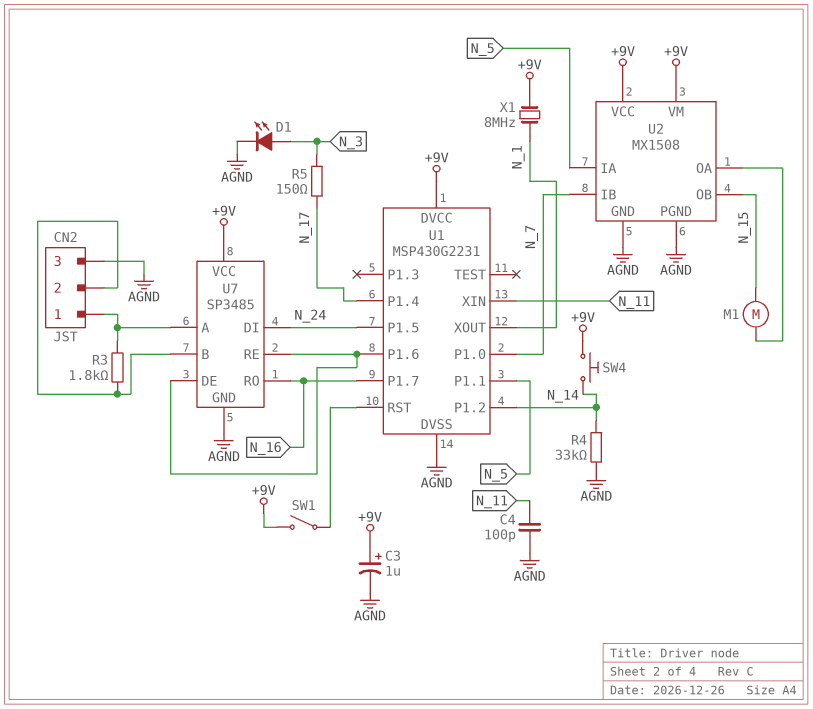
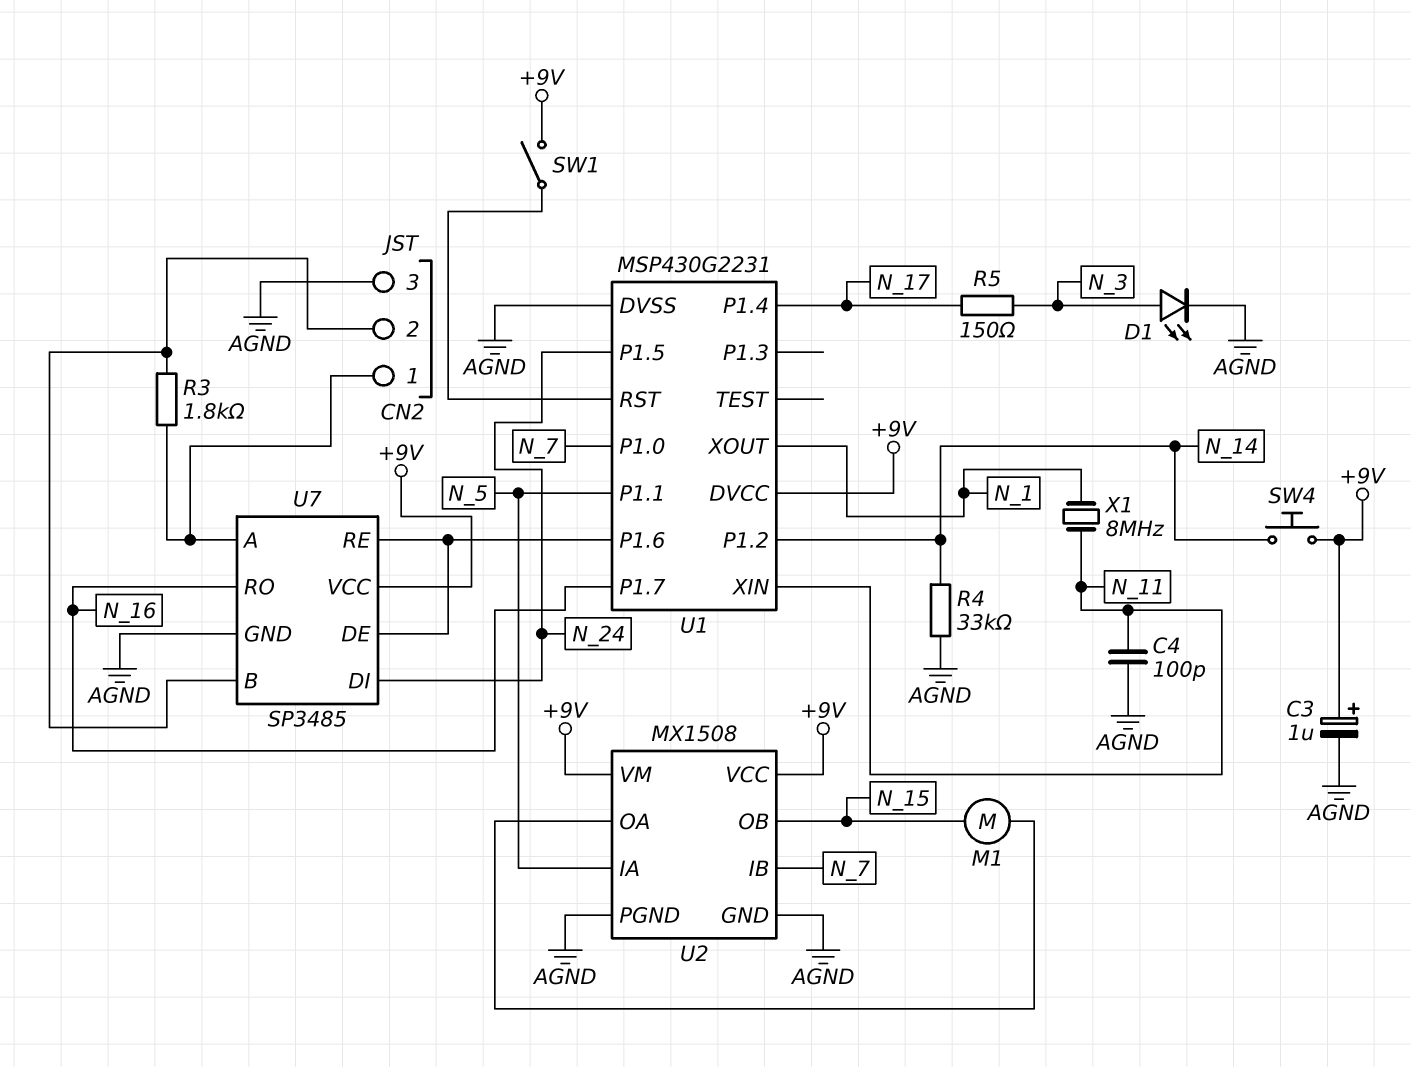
X1: 8MHz (+9V, N_1) -> 8MHz (N_1, N_11)

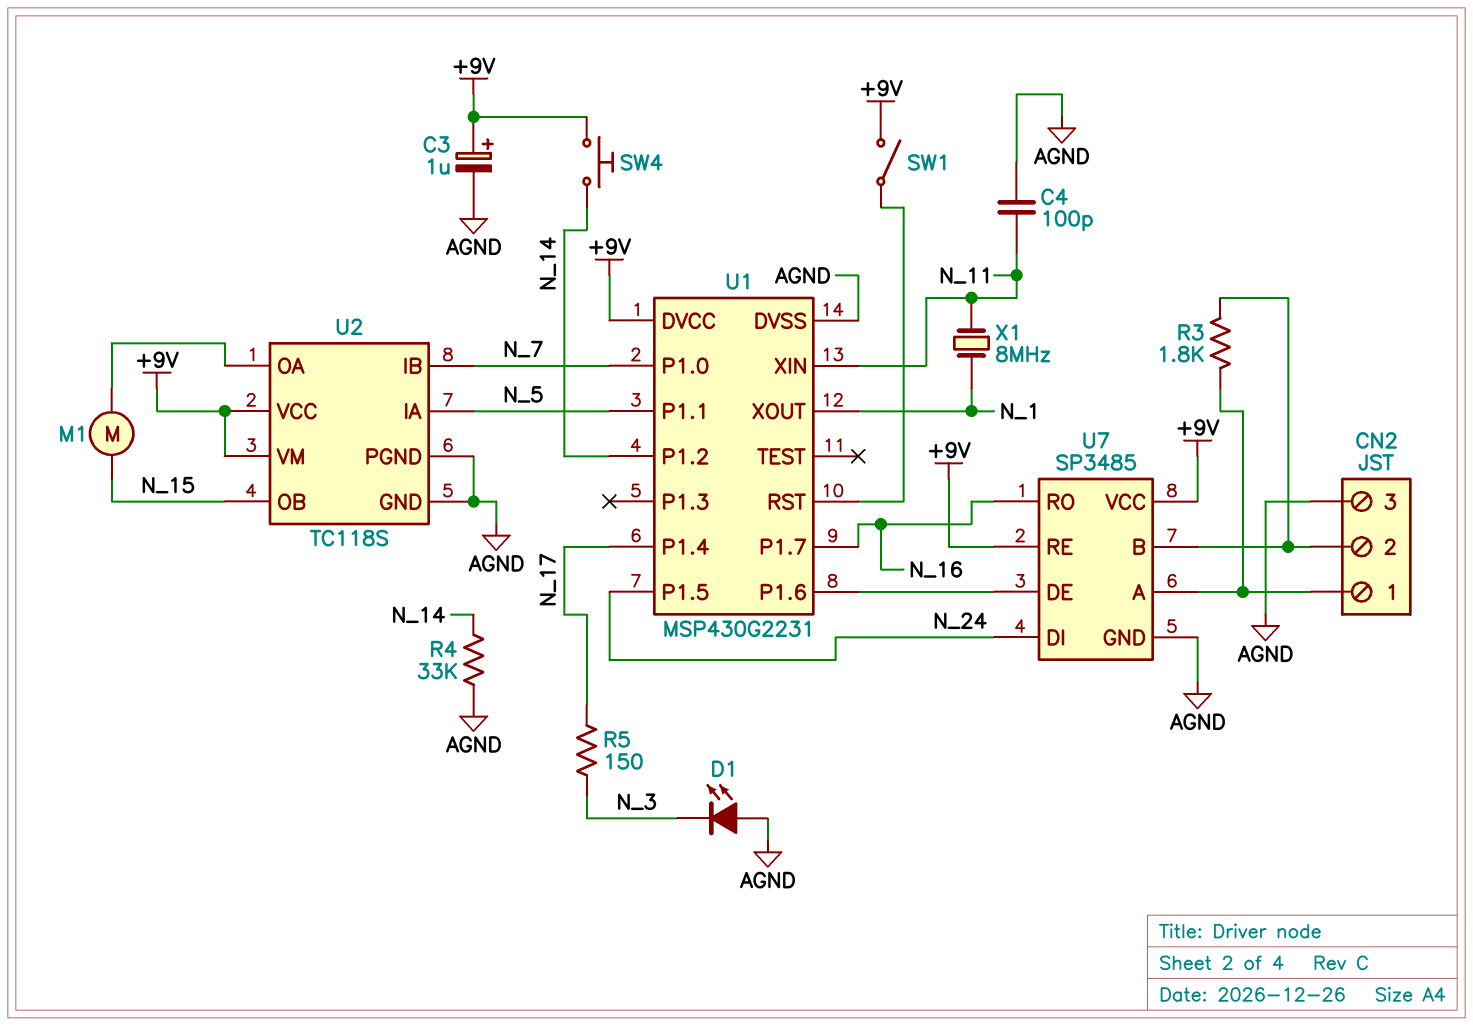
D1: LED (A N_3, K AGND) -> LED (A AGND, K N_3)
U2: MX1508 -> TC118S
U7 pin RE: U1/P1.6 -> +9V

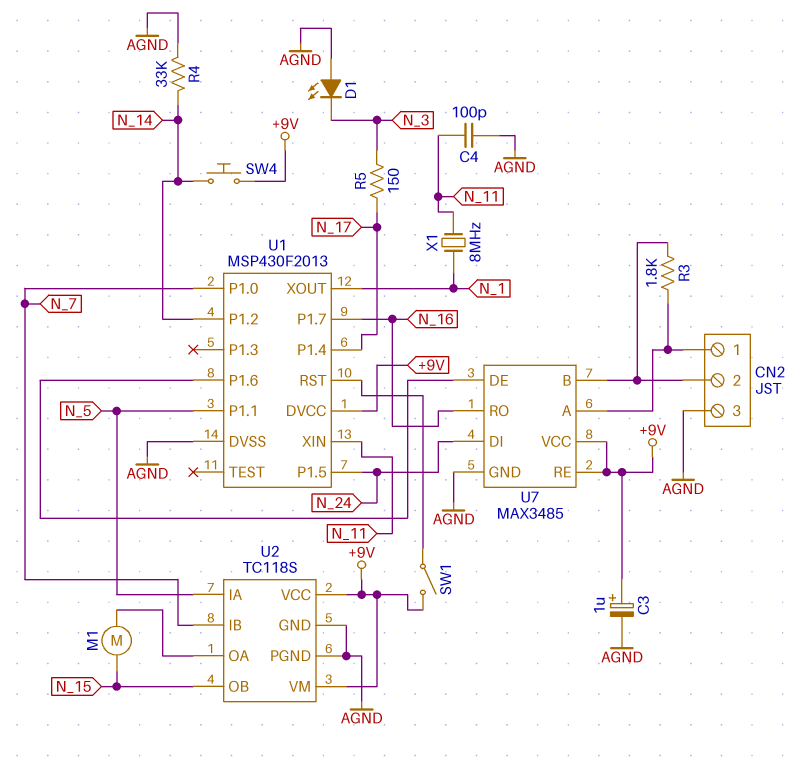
U1: MSP430G2231 -> MSP430F2013
U7: SP3485 -> MAX3485

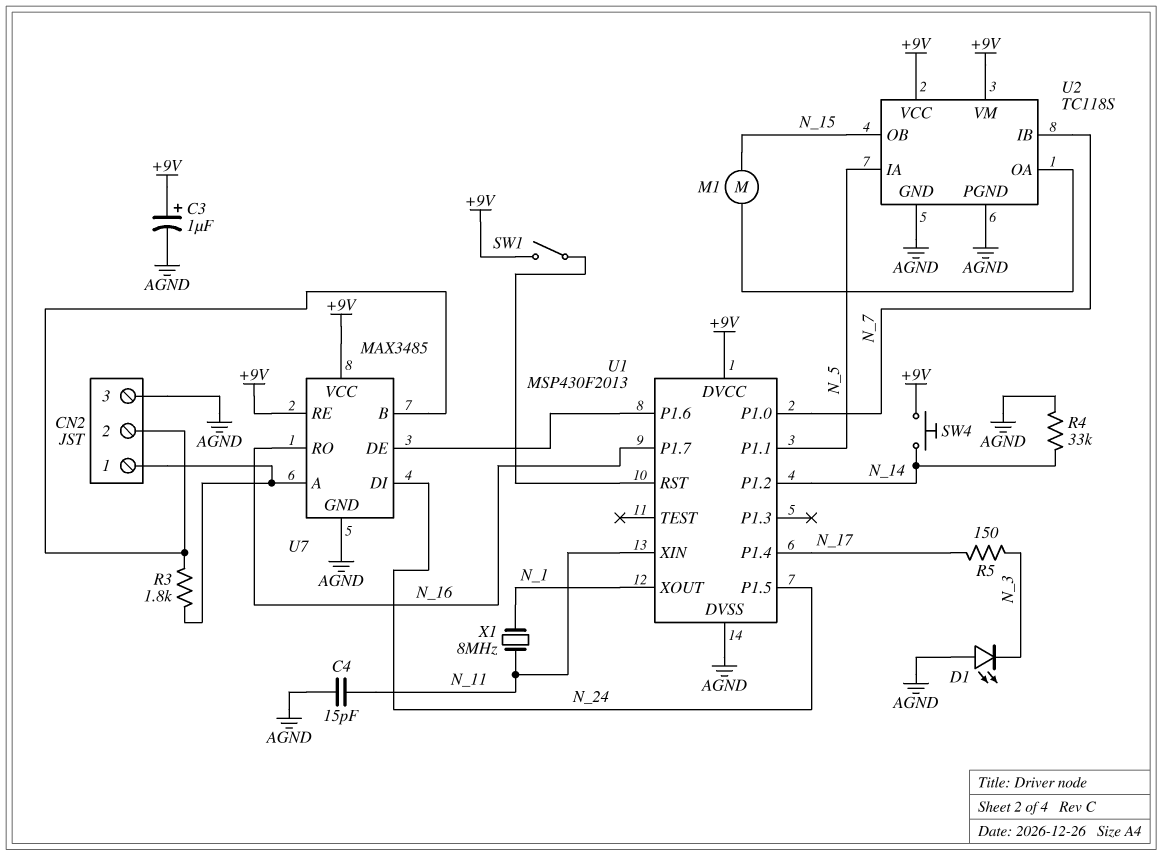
C4: 100pF (AGND, N_11) -> 15pF (AGND, N_11)

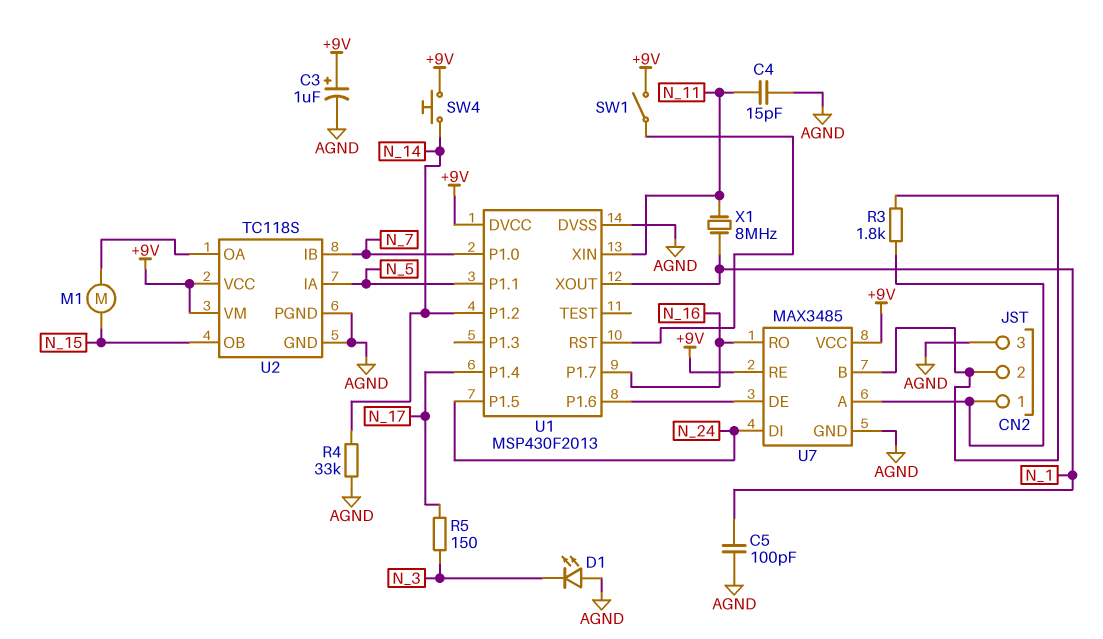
C5: none -> 100pF (AGND, N_1)

